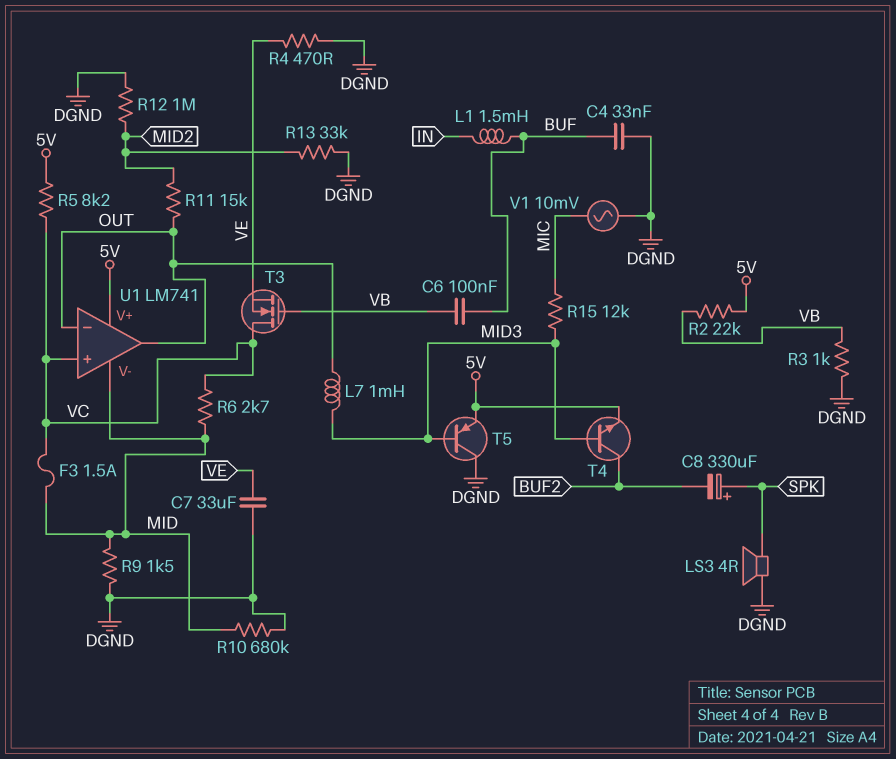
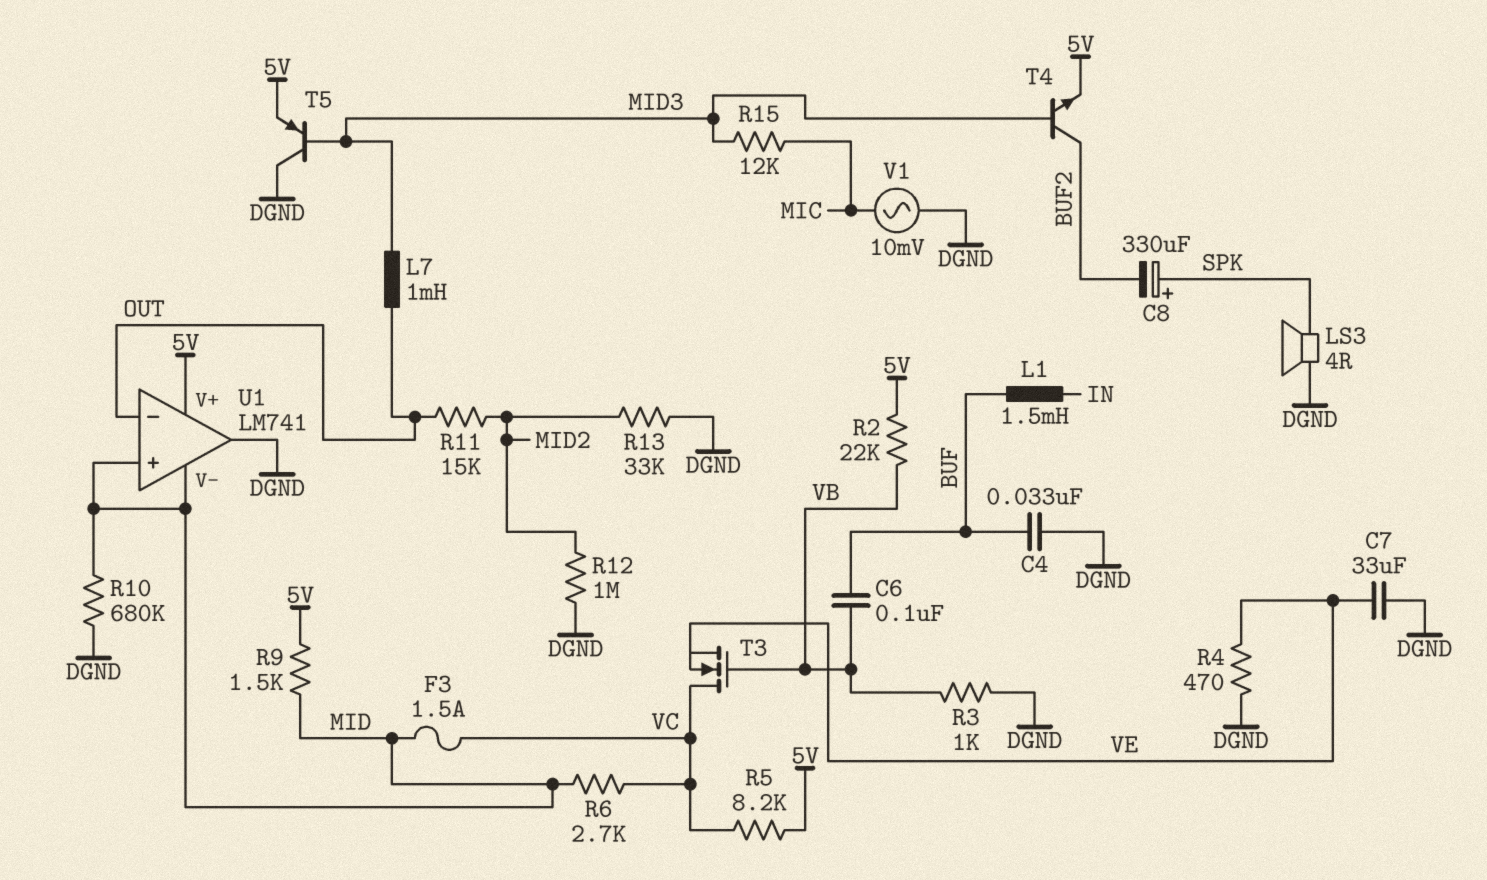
R9: 1.5k (DGND, MID) -> 1.5k (5V, MID)
U1 pin in+: VC -> MID
U1 pin out: OUT -> DGND

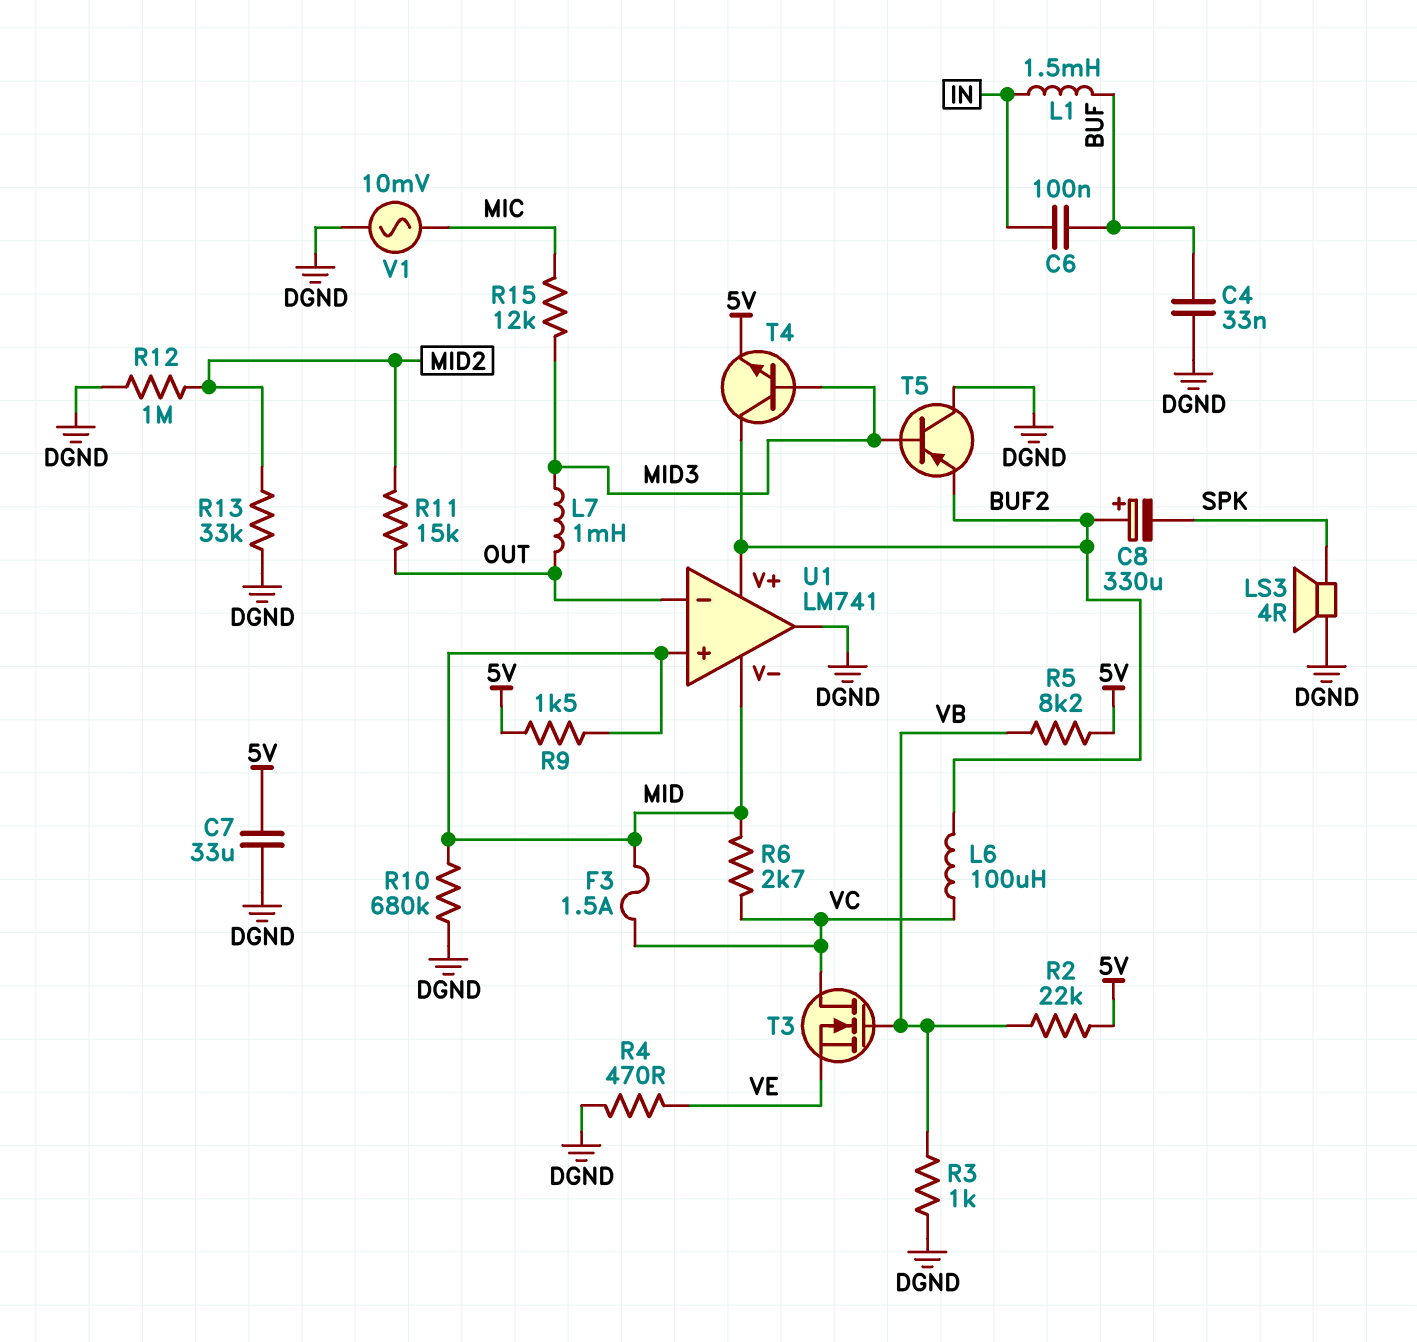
C6: 100nF (BUF, VB) -> 100nF (BUF, IN)
C7: 33uF (DGND, VE) -> 33uF (5V, DGND)
C8: 330uF (plus SPK, minus BUF2) -> 330uF (plus BUF2, minus SPK)
L6: none -> 100uH (BUF2, VC)
R5: 8.2k (5V, VC) -> 8.2k (5V, VB)
T5: PNP (B MID3, C DGND, E 5V) -> PNP (B MID3, C DGND, E BUF2)
U1 pin V+: 5V -> BUF2

